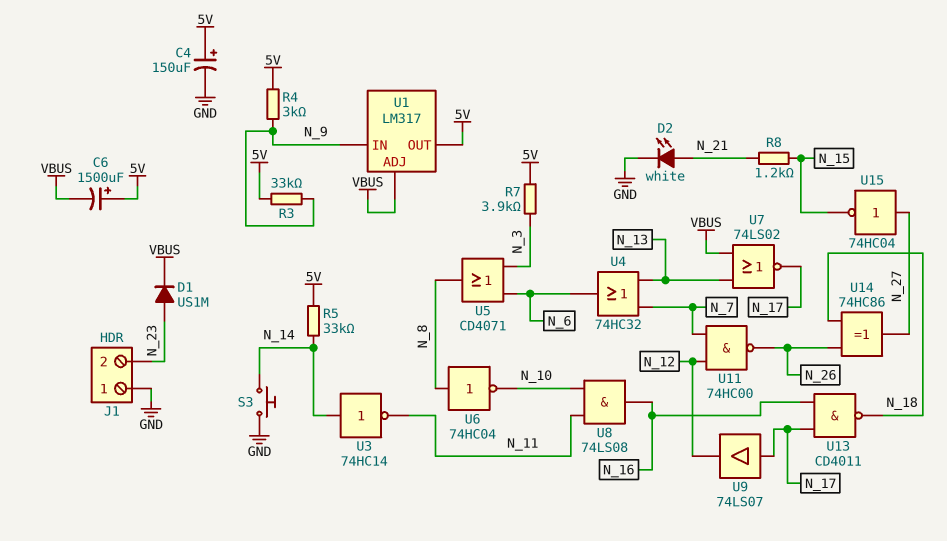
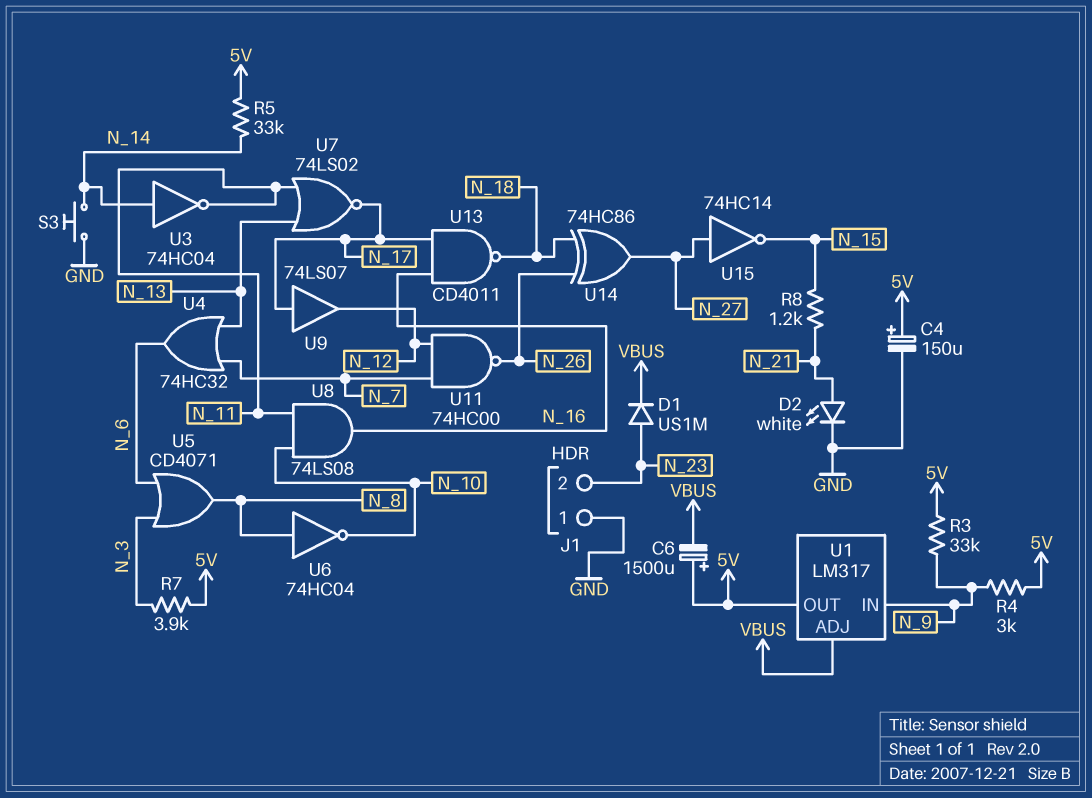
U3: NOT 74HC14 (in N_14, out N_11) -> NOT 74HC04 (in N_14, out N_11)
U7: NOR 74LS02 (in N_13, in VBUS, out N_17) -> NOR 74LS02 (in N_11, in N_13, out N_17)
U15: NOT 74HC04 (in N_27, out N_15) -> NOT 74HC14 (in N_27, out N_15)

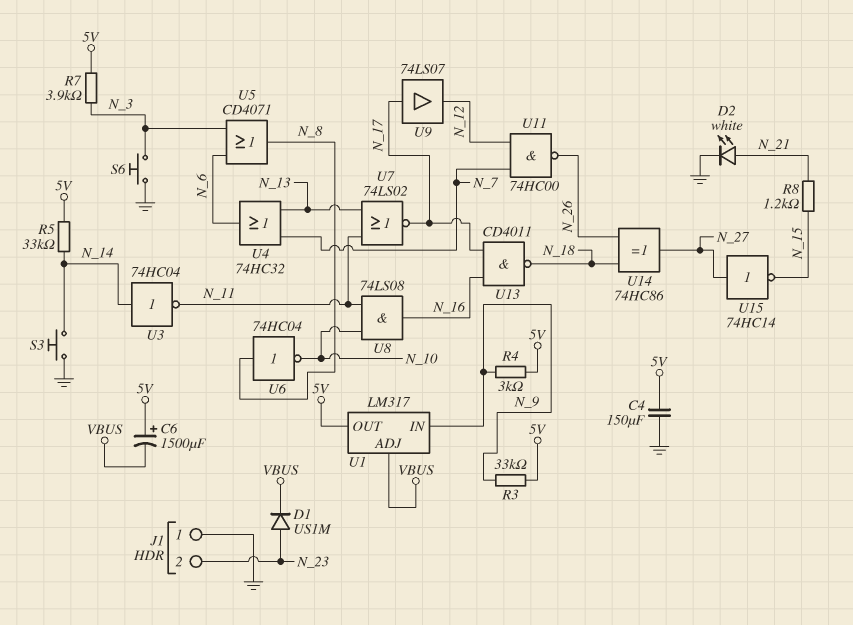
C4: 150uF (plus 5V, minus GND) -> 150uF (5V, GND)
S6: none -> button (GND, N_3)

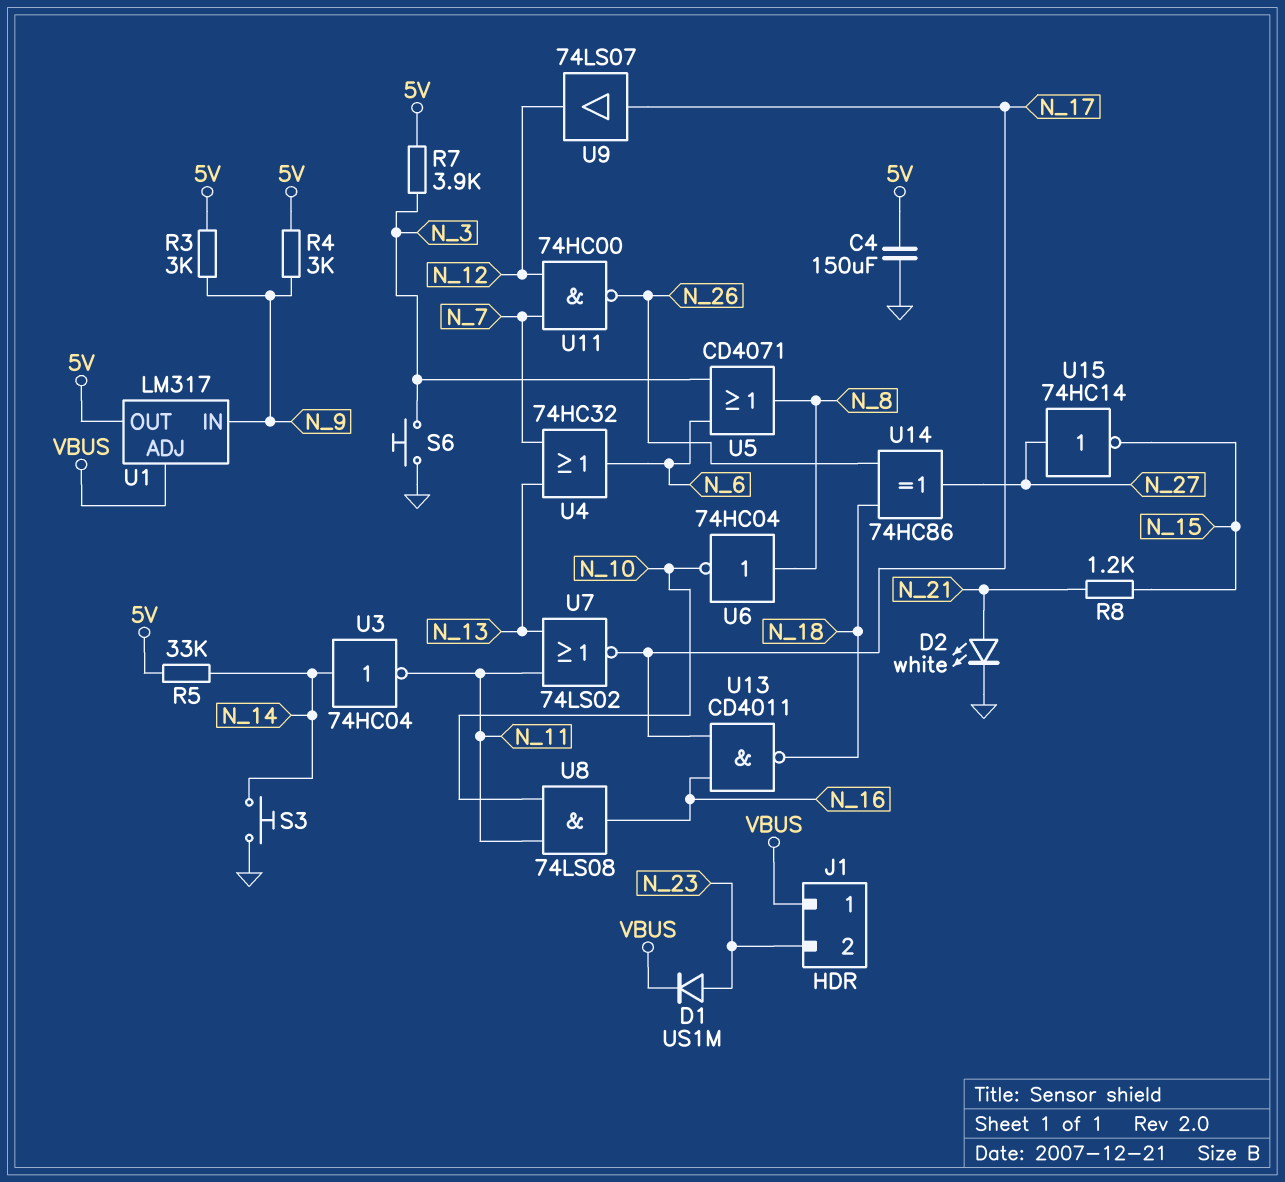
C6: 1500uF (plus 5V, minus VBUS) -> none
J1 pin 1: GND -> VBUS
R3: 33k (5V, N_9) -> 3k (5V, N_9)

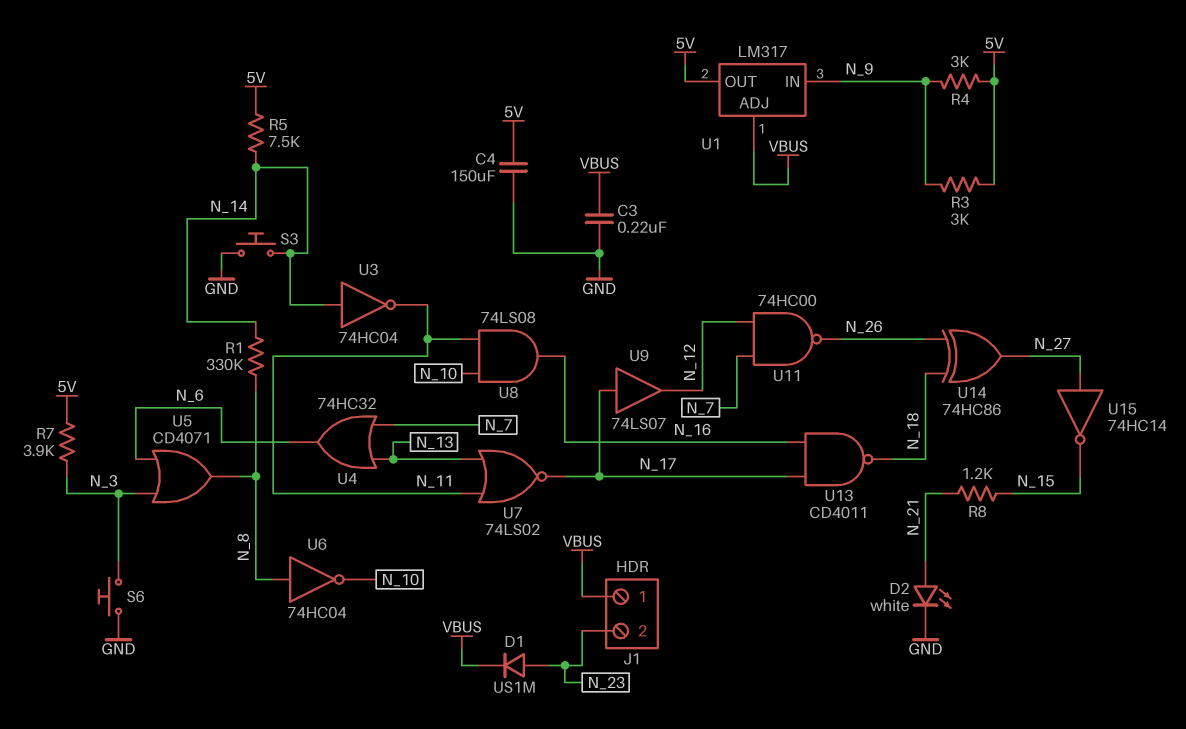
C3: none -> 220nF (GND, VBUS)
R1: none -> 330k (N_8, N_14)
R5: 33k (5V, N_14) -> 7.5k (5V, N_14)

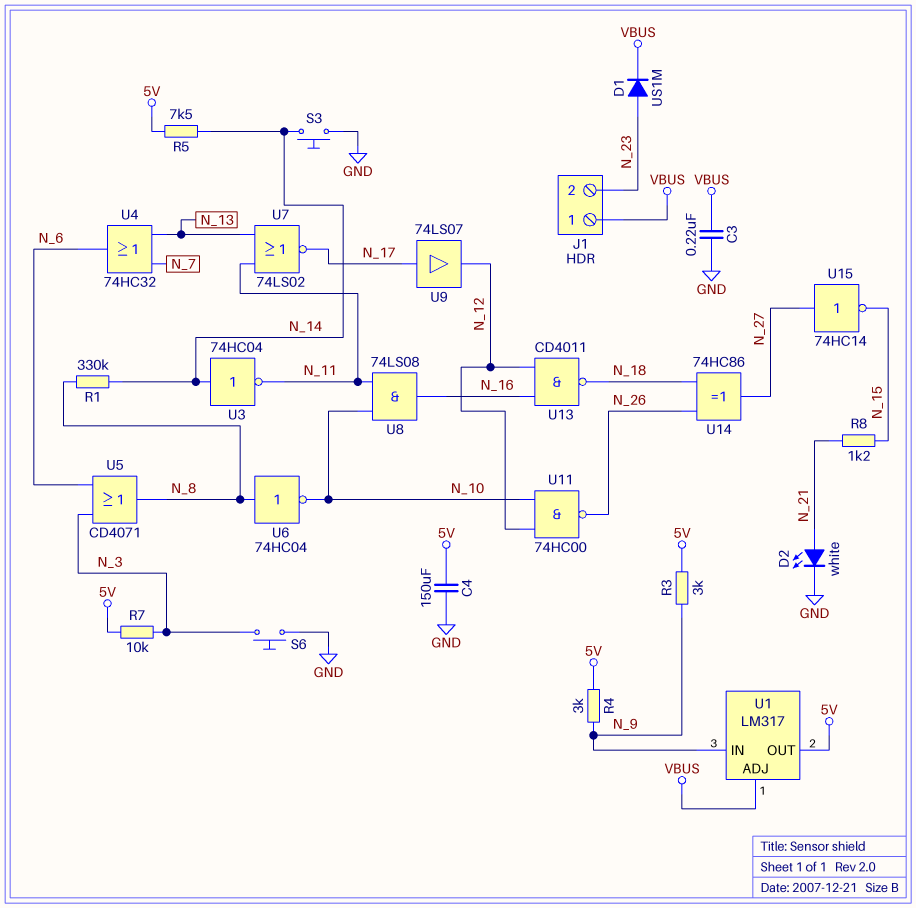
R7: 3.9k (5V, N_3) -> 10k (5V, N_3)
U11: NAND 74HC00 (in N_7, in N_12, out N_26) -> NAND 74HC00 (in N_10, in N_12, out N_26)
U13: NAND CD4011 (in N_16, in N_17, out N_18) -> NAND CD4011 (in N_12, in N_16, out N_18)

